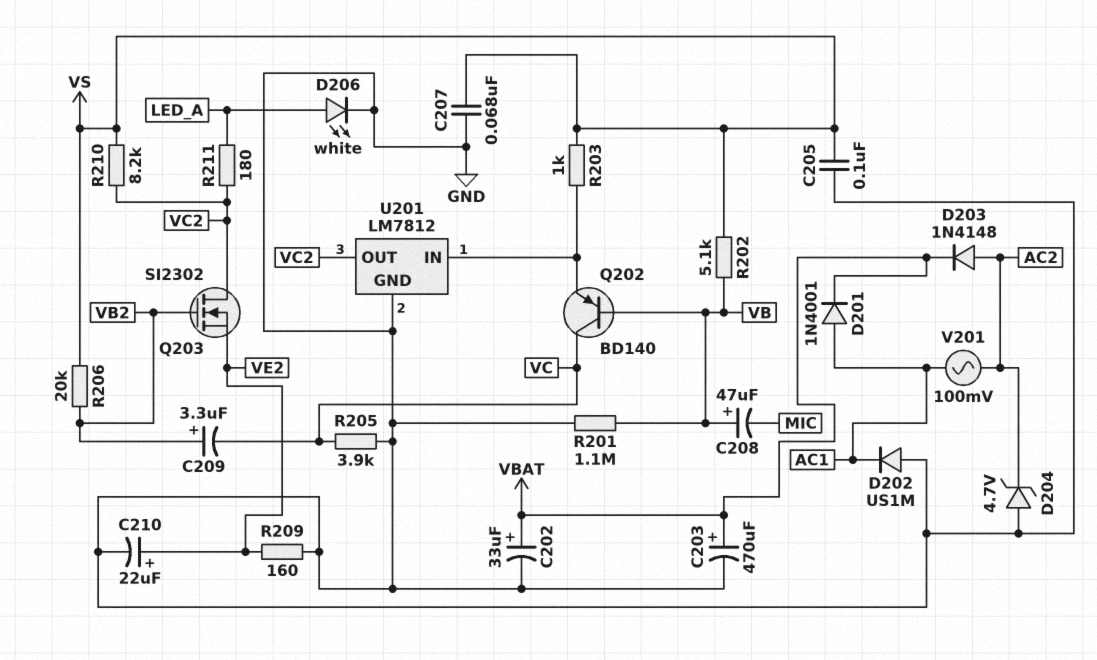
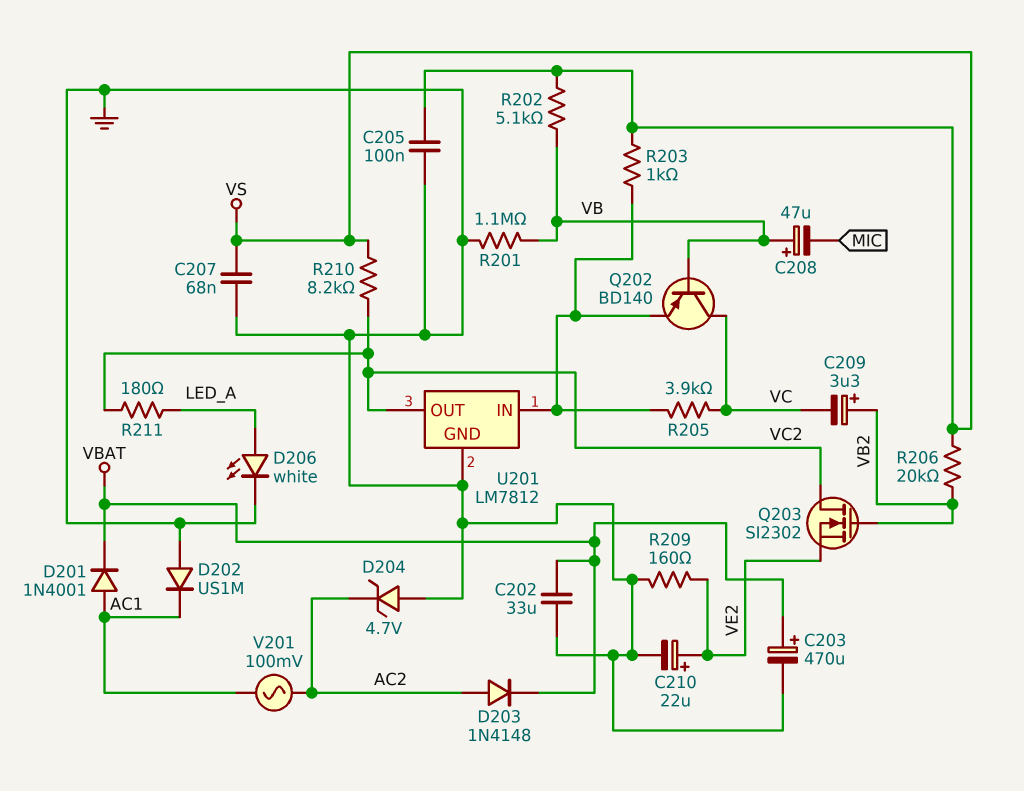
C202: 33uF (plus VBAT, minus GND) -> 33uF (GND, VBAT)
R205: 3.9k (GND, VC) -> 3.9k (U201/IN, VC)

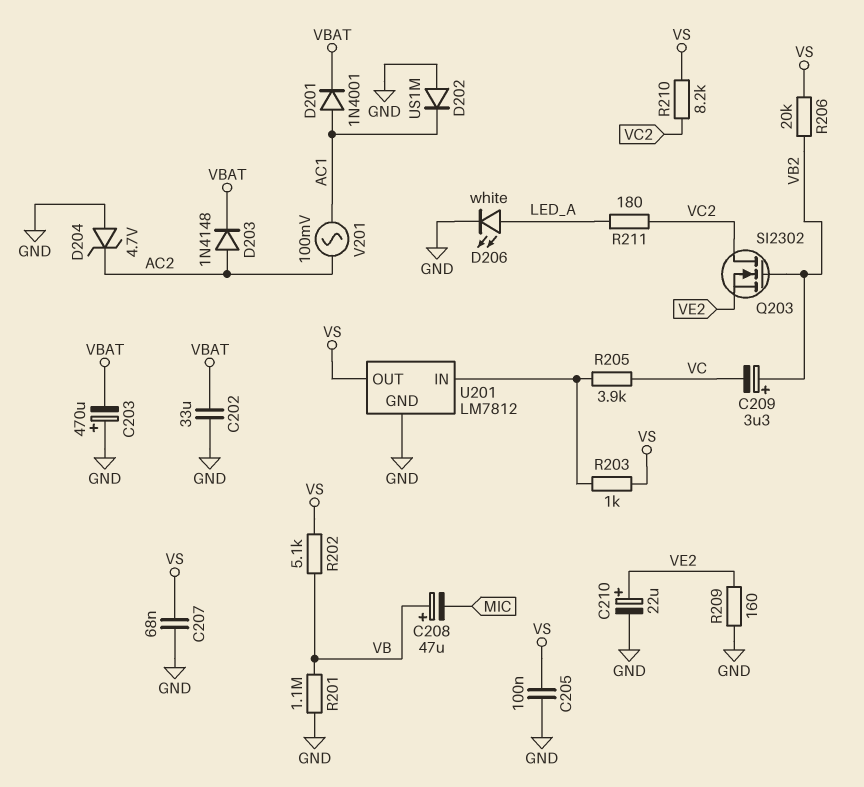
C203: 470uF (plus VBAT, minus GND) -> 470uF (plus GND, minus VBAT)
Q202: PNP BD140 (B VB, C VC, E U201/IN) -> none
U201 pin OUT: VC2 -> VS

